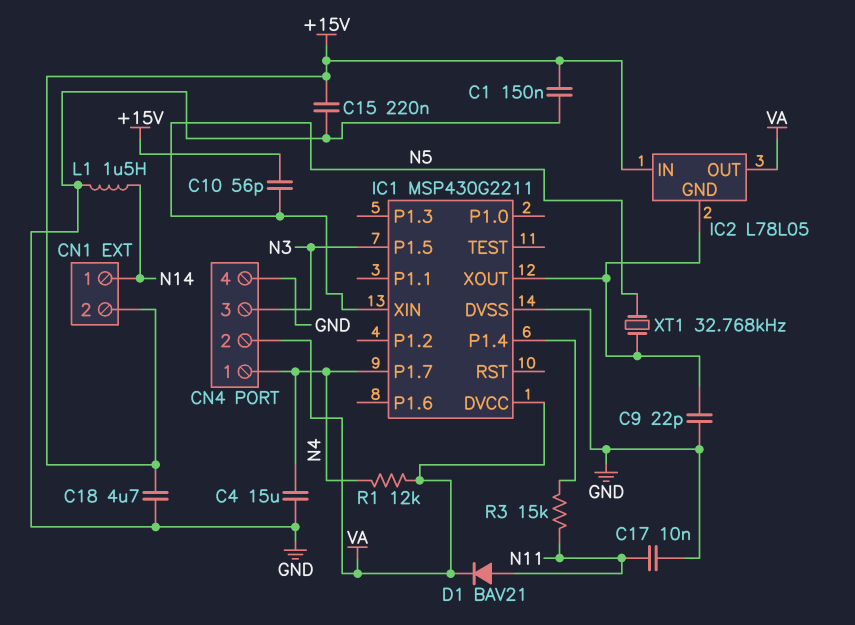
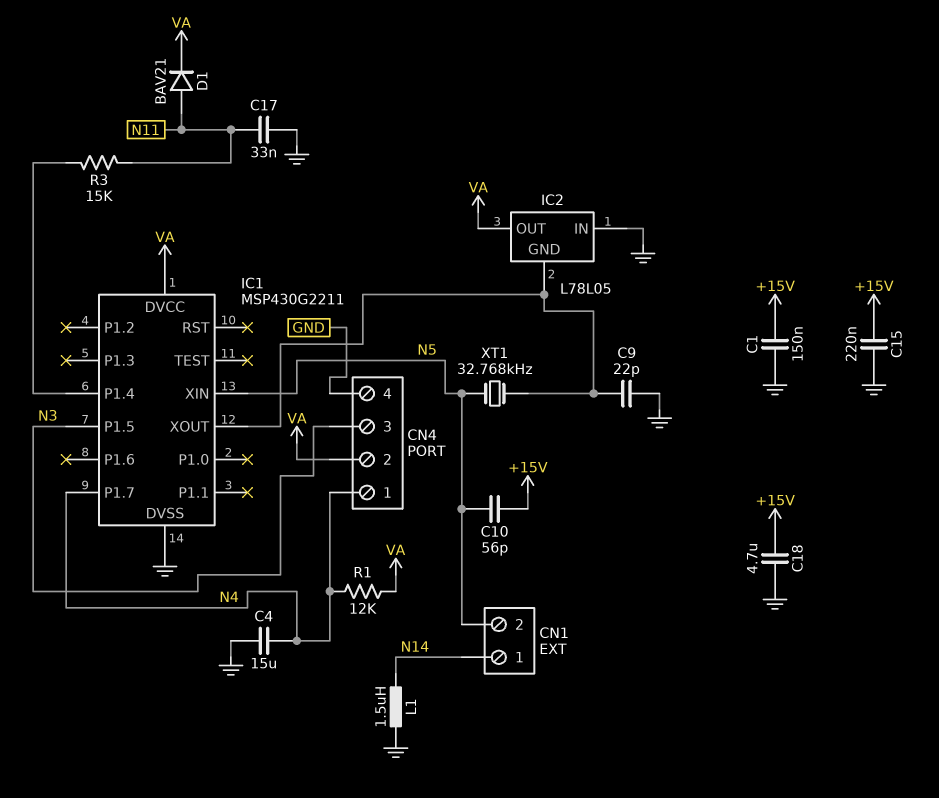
C17: 10nF (GND, N11) -> 33nF (GND, N11)
CN1 pin 2: +15V -> N5
IC2 pin IN: +15V -> GND

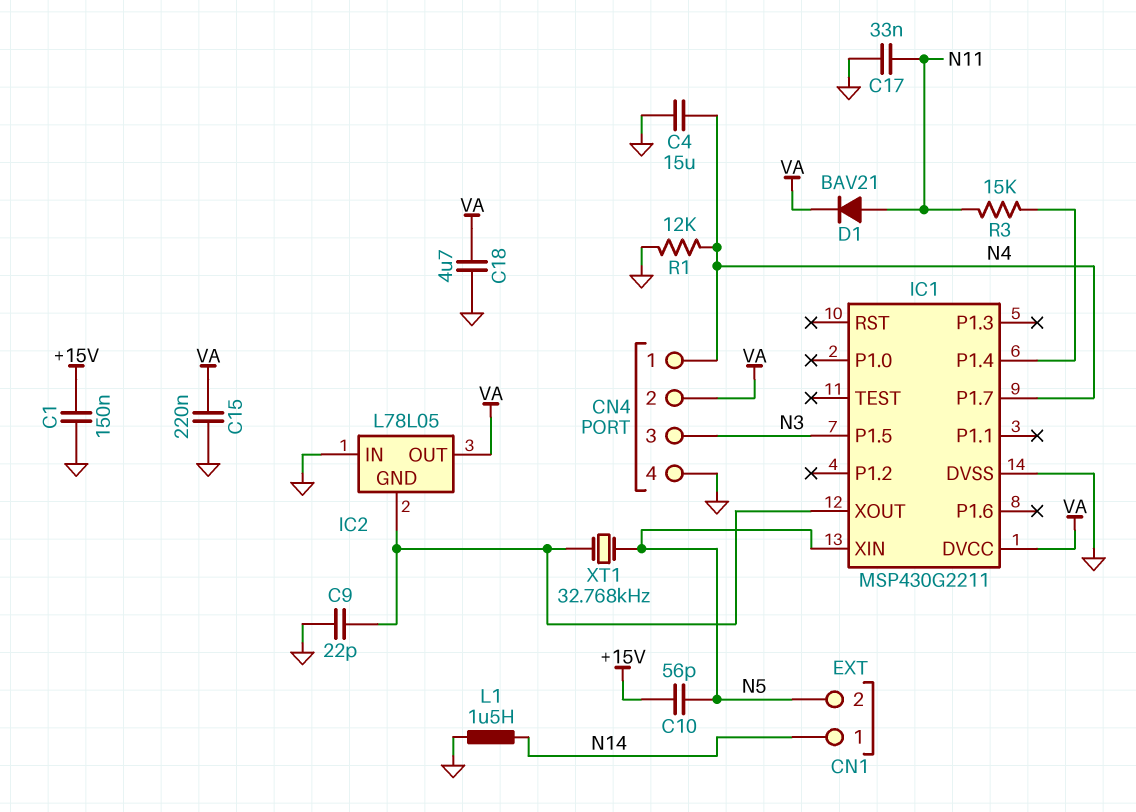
C15: 220nF (+15V, GND) -> 220nF (GND, VA)
C18: 4.7uF (+15V, GND) -> 4.7uF (GND, VA)
R1: 12k (N4, VA) -> 12k (GND, N4)

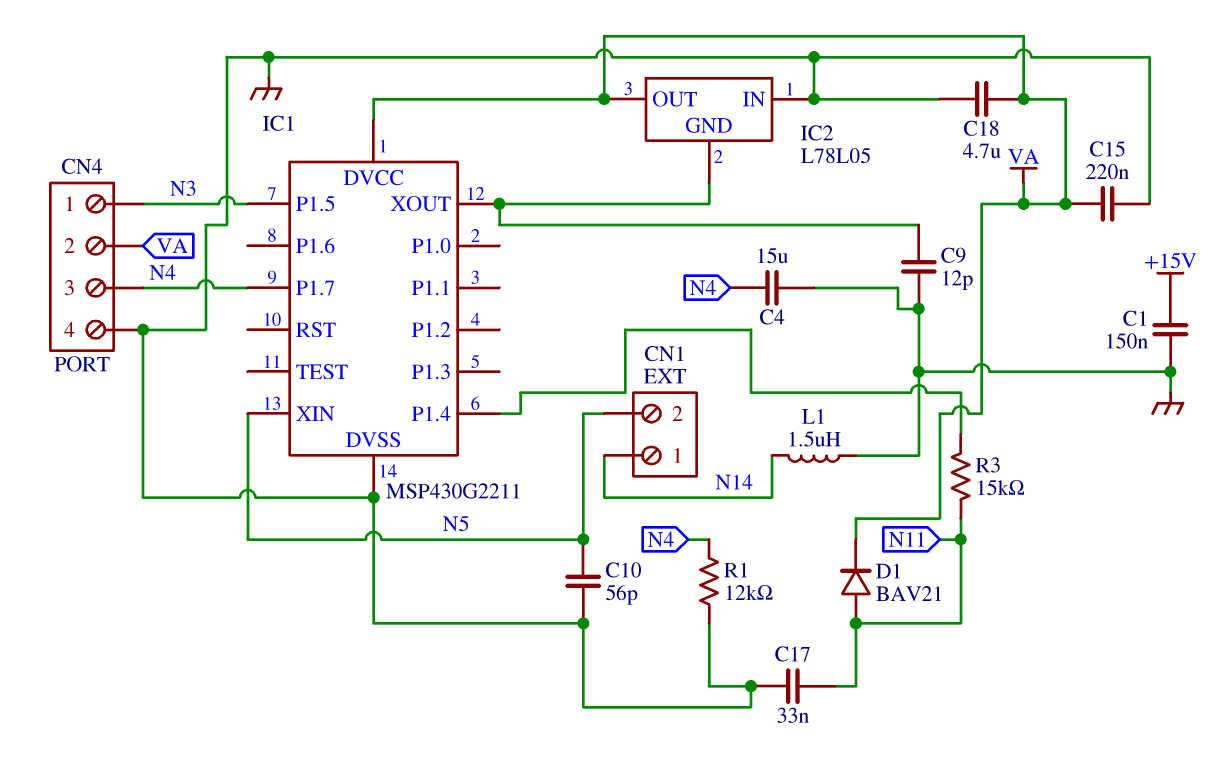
C9: 22pF (GND, IC1/XOUT) -> 12pF (GND, IC1/XOUT)
C10: 56pF (+15V, N5) -> 56pF (GND, N5)
CN4 pin 1: N4 -> N3
CN4 pin 3: N3 -> N4
XT1: 32.768kHz (IC1/XOUT, N5) -> none

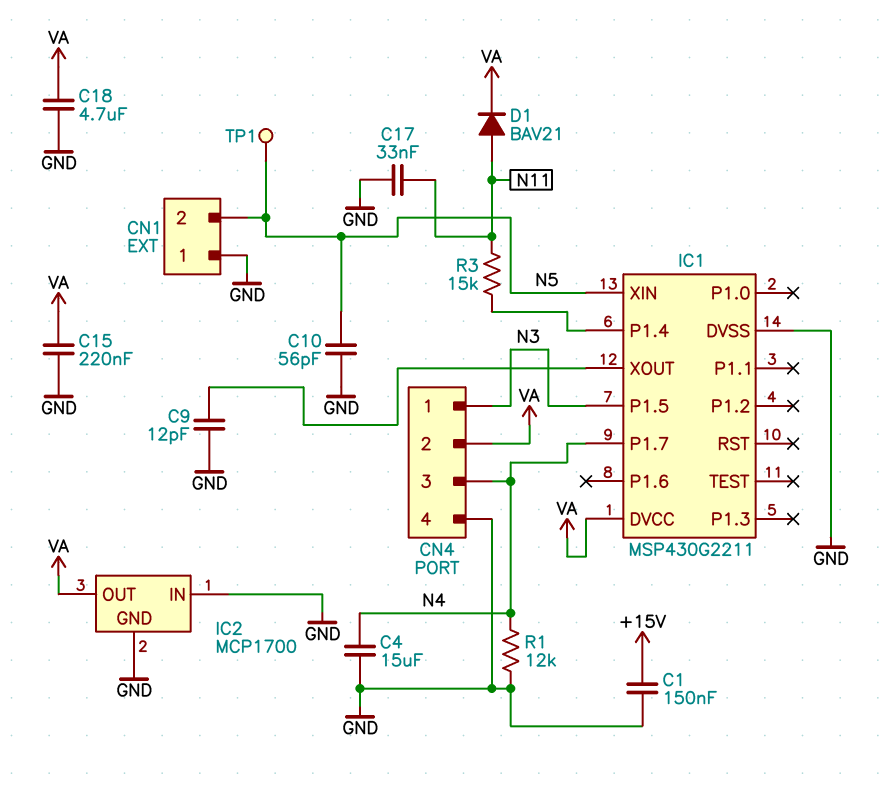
CN1 pin 1: N14 -> GND
IC2: L78L05 -> MCP1700
IC2 pin GND: IC1/XOUT -> GND
L1: 1.5uH (GND, N14) -> none
TP1: none -> test point (N5)

